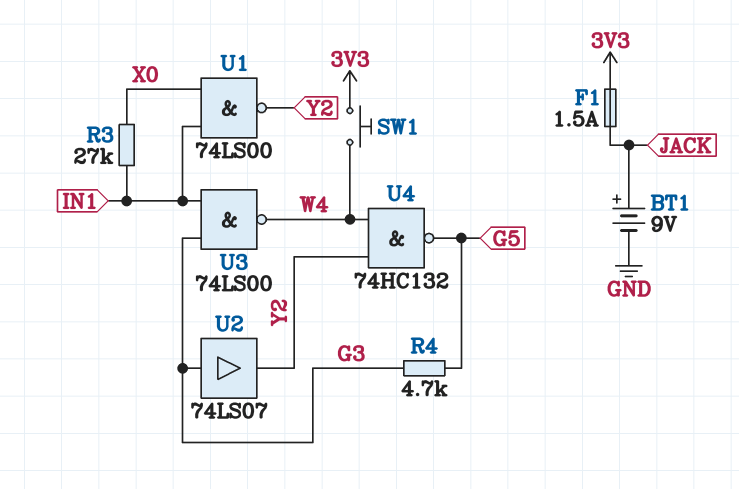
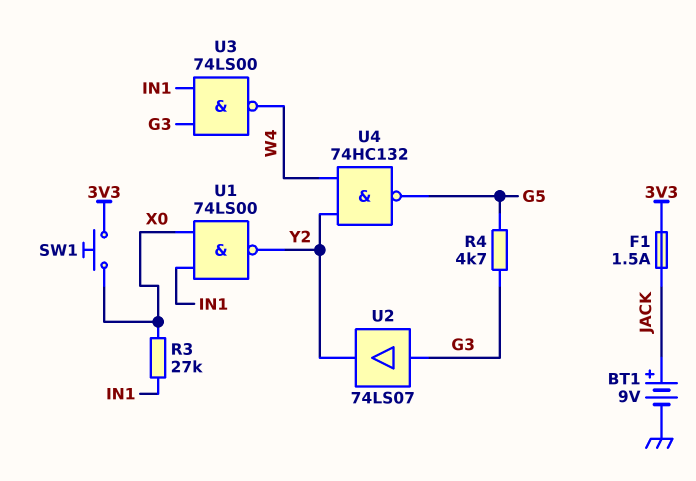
SW1: button (3V3, W4) -> button (3V3, X0)

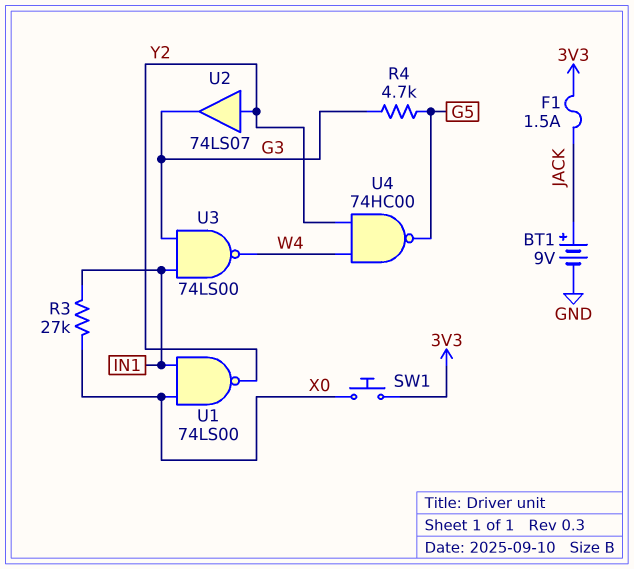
U2: buffer 74LS07 (in G3, out Y2) -> buffer 74LS07 (in Y2, out G3)
U4: NAND 74HC132 (in W4, in Y2, out G5) -> NAND 74HC00 (in W4, in Y2, out G5)

